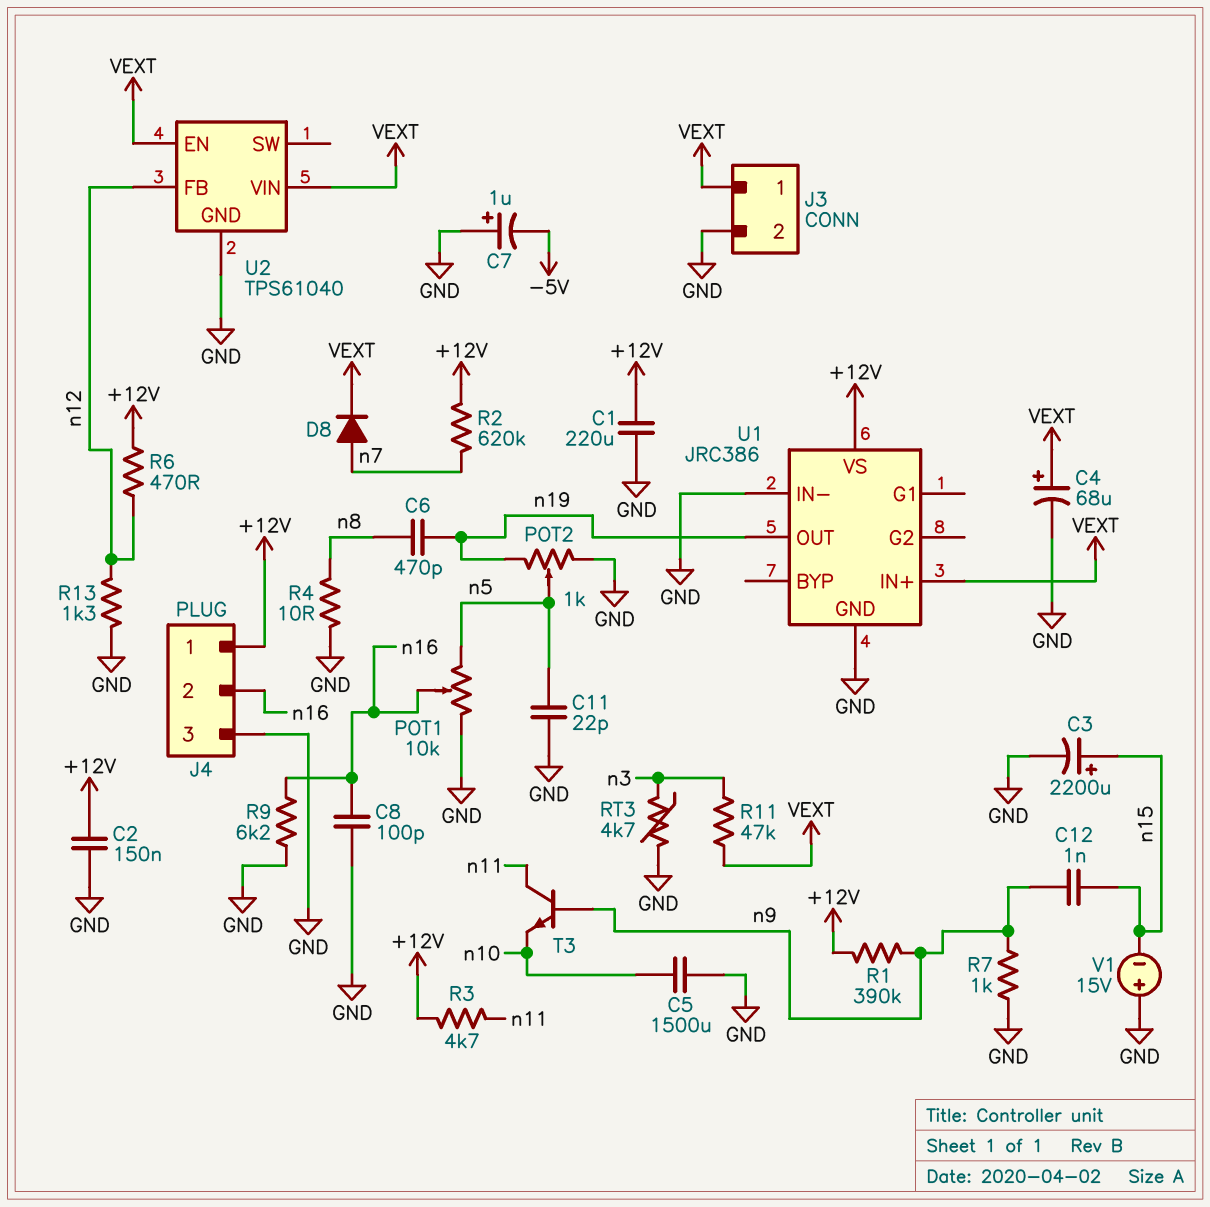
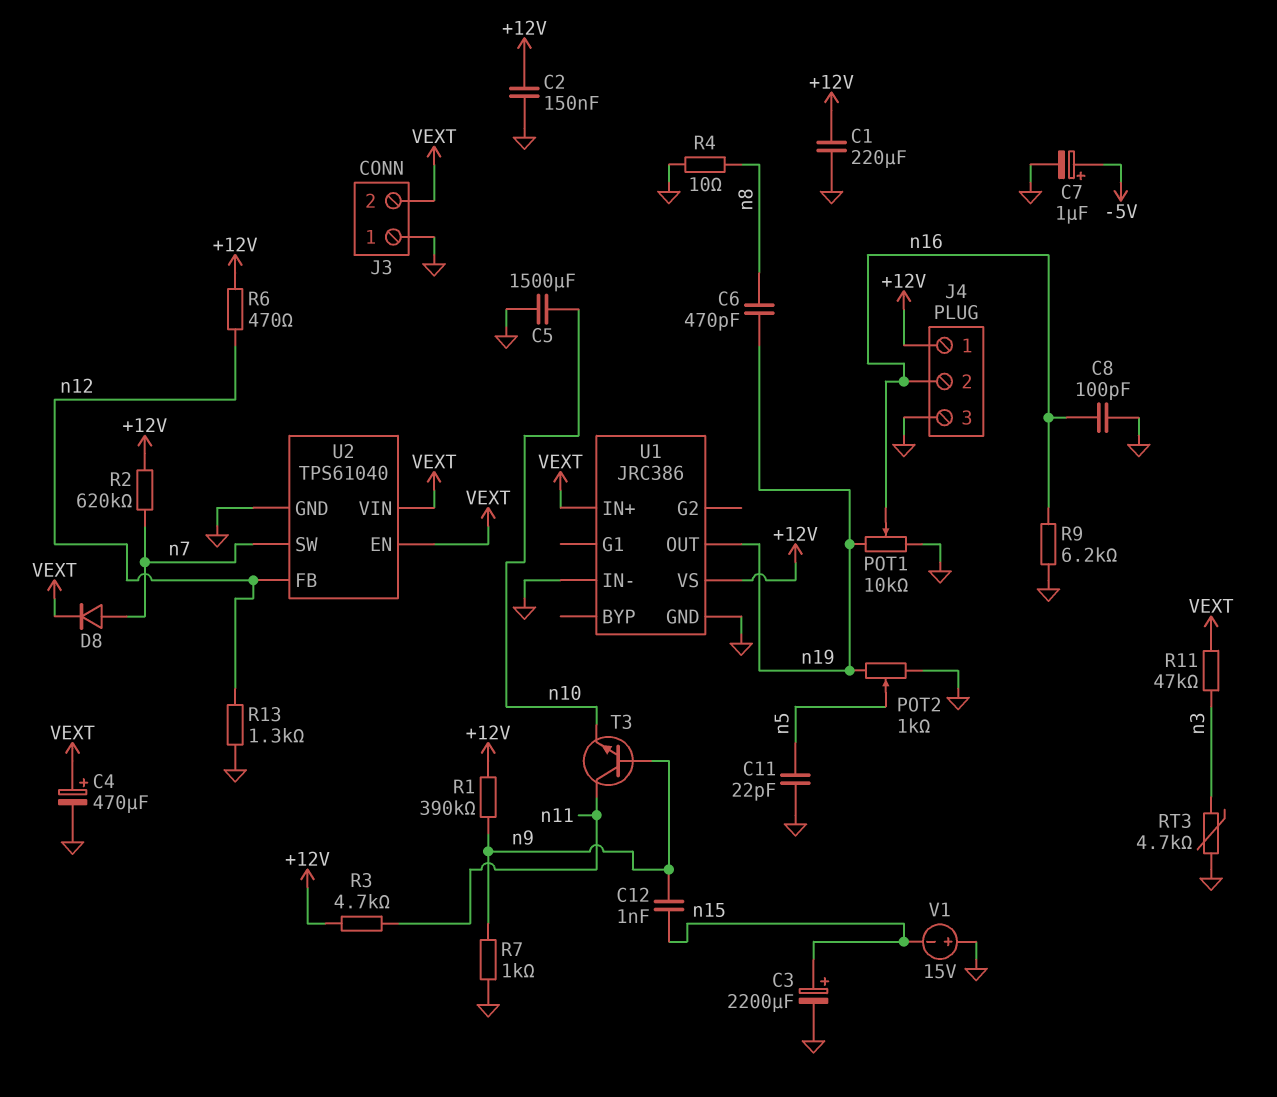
C4: 68uF (plus VEXT, minus GND) -> 470uF (plus VEXT, minus GND)
C7: 1uF (plus GND, minus -5V) -> 1uF (plus -5V, minus GND)
J3 pin 1: VEXT -> GND
J3 pin 2: GND -> VEXT
POT1: 10k (GND, n5, wiper n16) -> 10k (GND, n19, wiper n16)
U2 pin SW: none -> n7

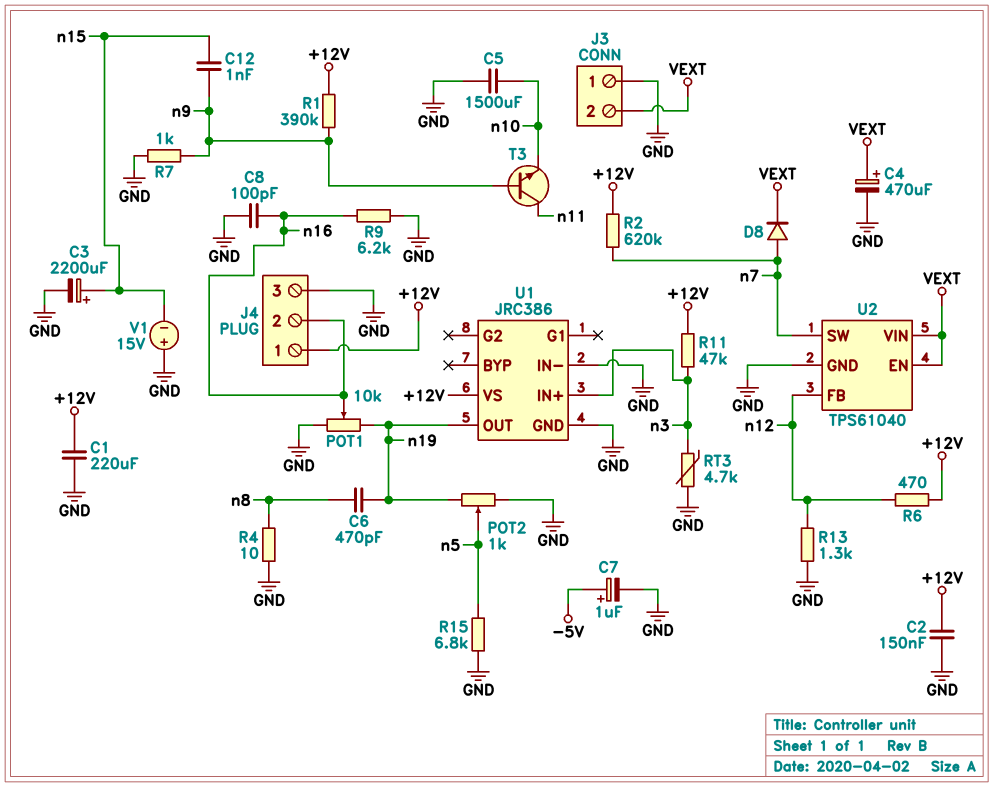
C11: 22pF (GND, n5) -> none
R3: 4.7k (+12V, n11) -> none
R11: 47k (VEXT, n3) -> 47k (+12V, n3)
R15: none -> 6.8k (GND, n5)
U1 pin IN+: VEXT -> n3

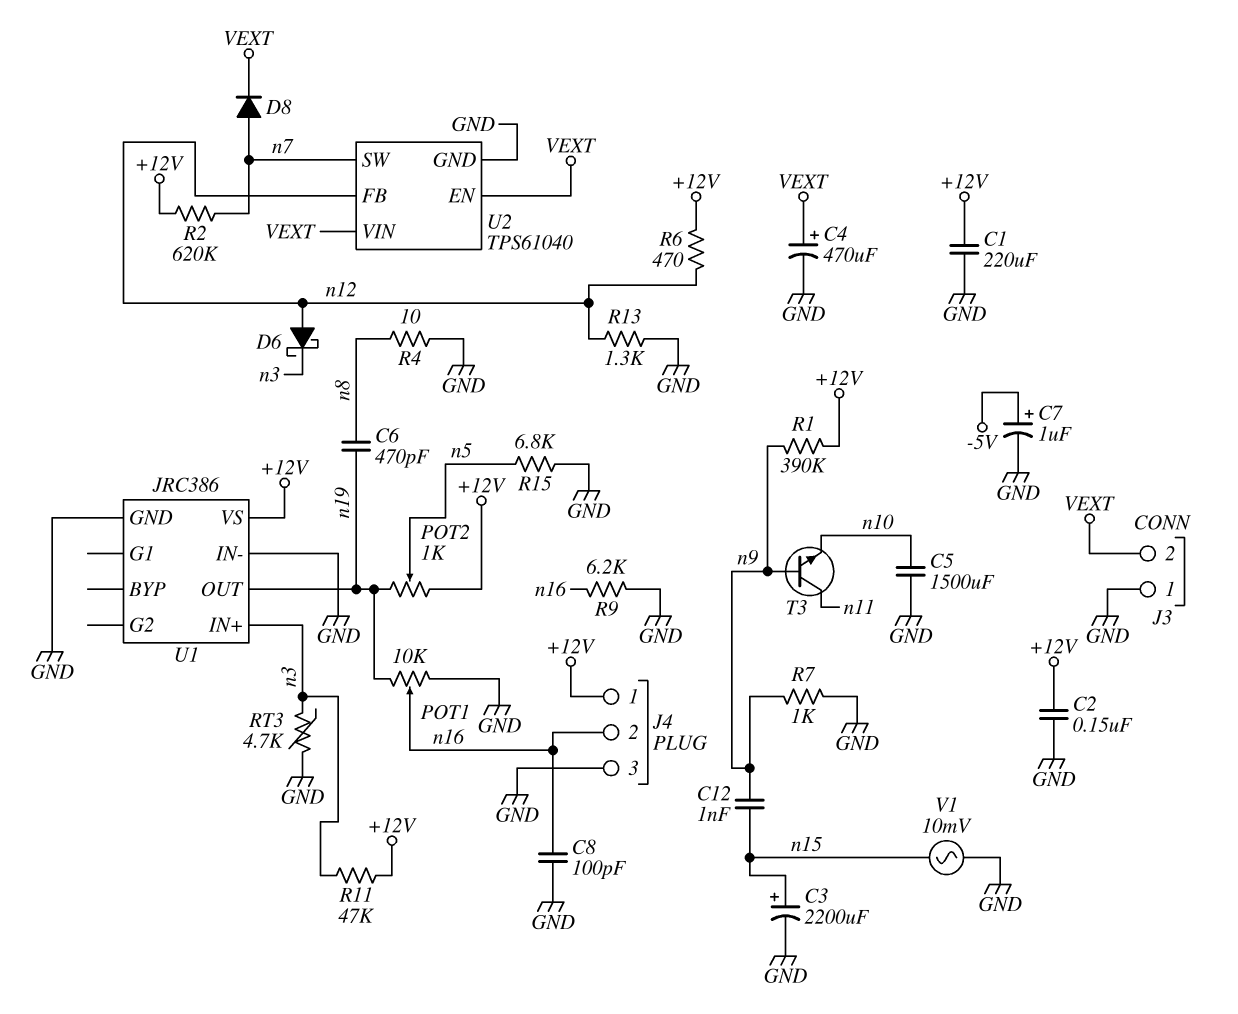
D6: none -> schottky (A n12, K n3)
POT2: 1k (GND, n19, wiper n5) -> 1k (+12V, n19, wiper n5)
V1: 15V (plus GND, minus n15) -> AC 10mV (GND, n15)

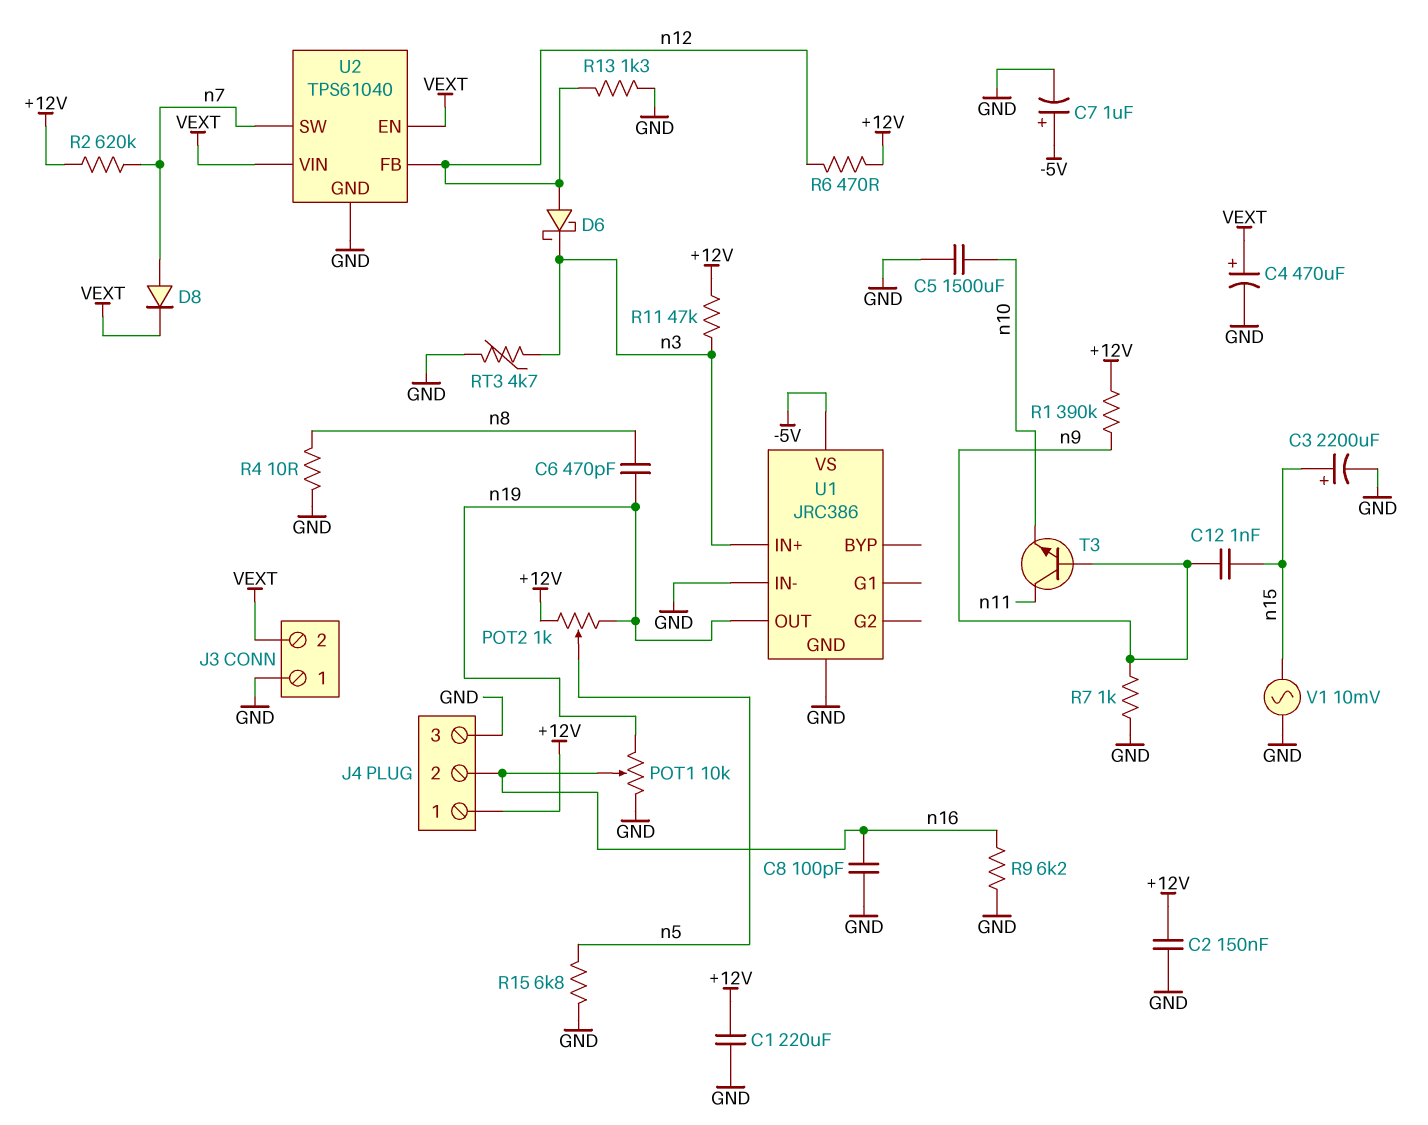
U1 pin VS: +12V -> -5V

